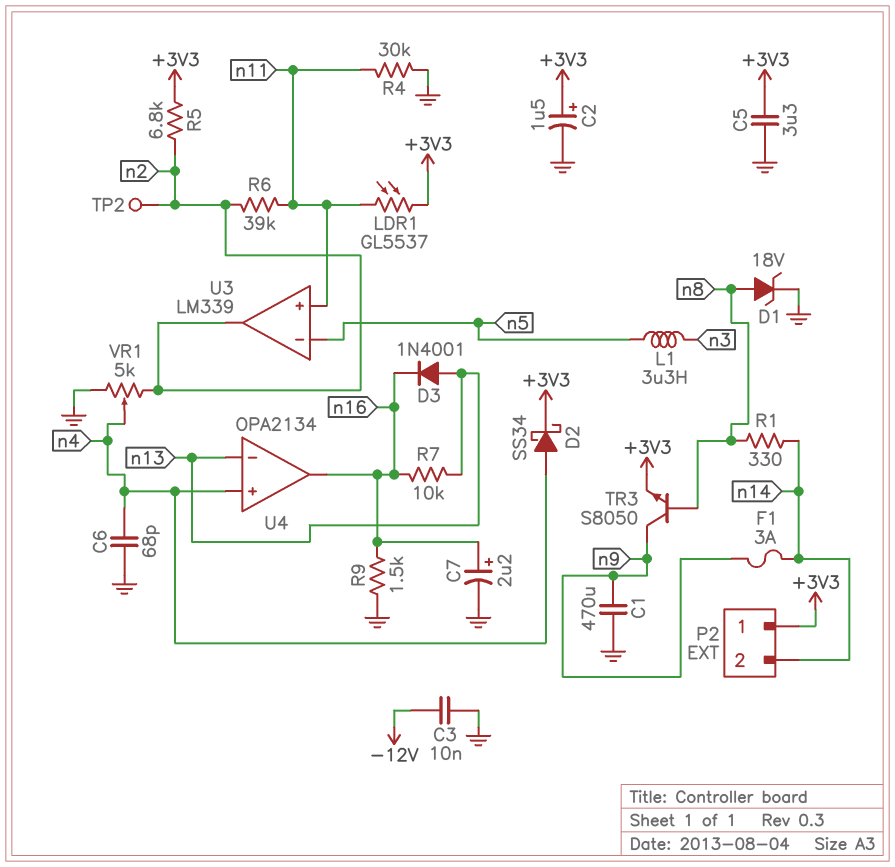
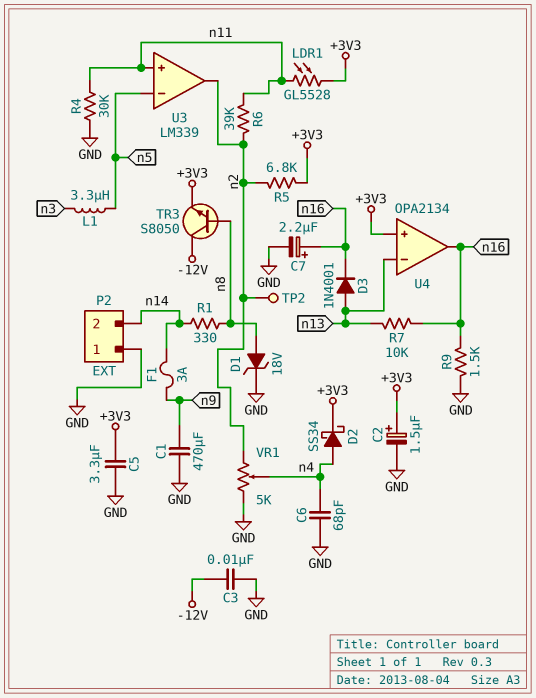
LDR1: GL5537 (+3V3, n11) -> GL5528 (+3V3, n11)
P2 pin 1: +3V3 -> GND
TR3: NPN S8050 (B n8, C n9, E +3V3) -> NPN S8050 (B n8, C -12V, E +3V3)
U4 pin in+: n4 -> +3V3

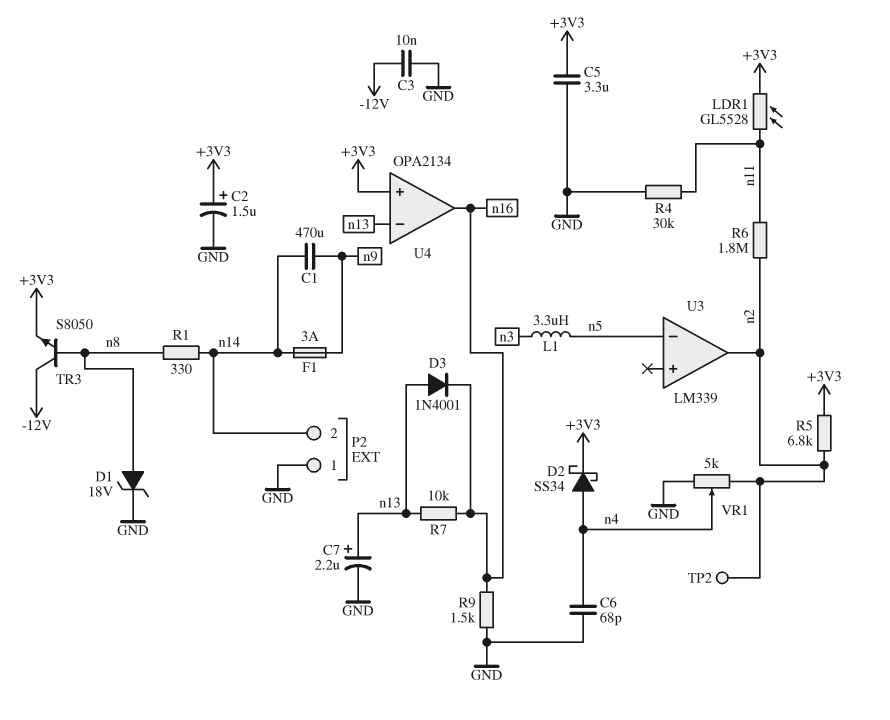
C1: 470uF (GND, n9) -> 470uF (n9, n14)
C7: 2.2uF (plus n16, minus GND) -> 2.2uF (plus n13, minus GND)
R6: 39k (n2, n11) -> 1.8M (n2, n11)
U3 pin in+: n11 -> none

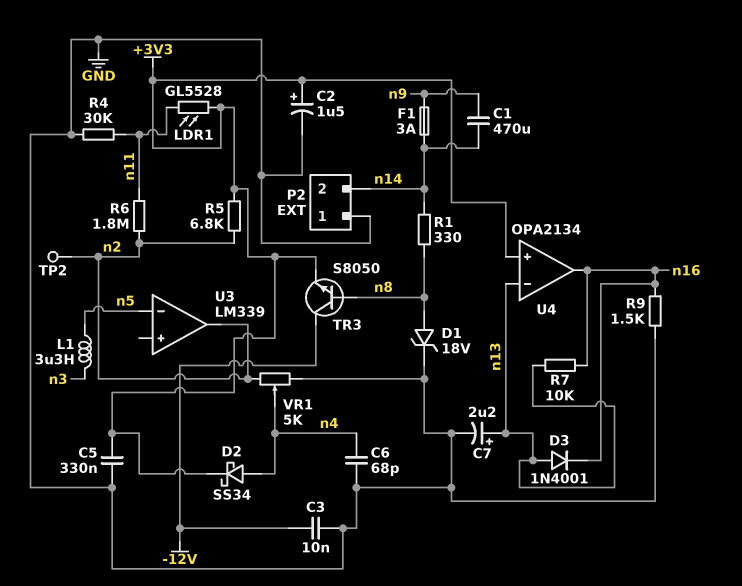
C5: 3.3uF (+3V3, GND) -> 330nF (+3V3, GND)

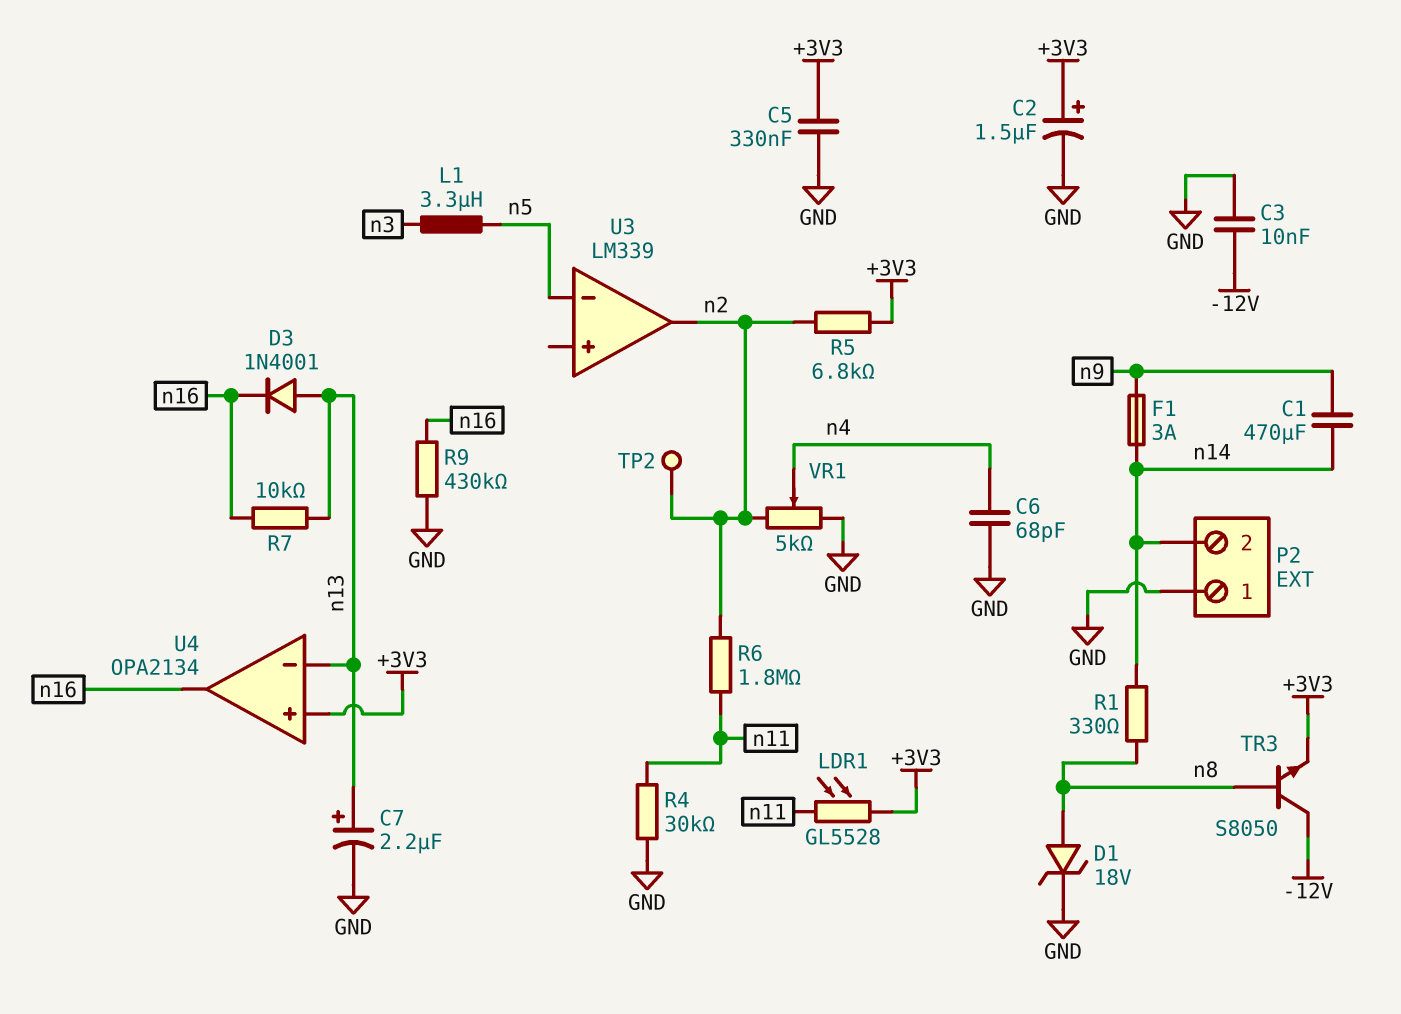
D2: schottky SS34 (A n4, K +3V3) -> none
R9: 1.5k (GND, n16) -> 430k (GND, n16)

